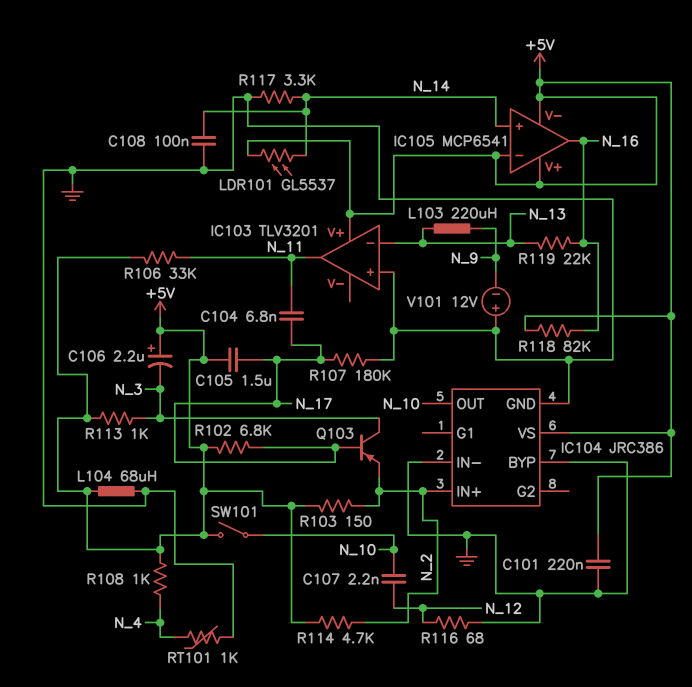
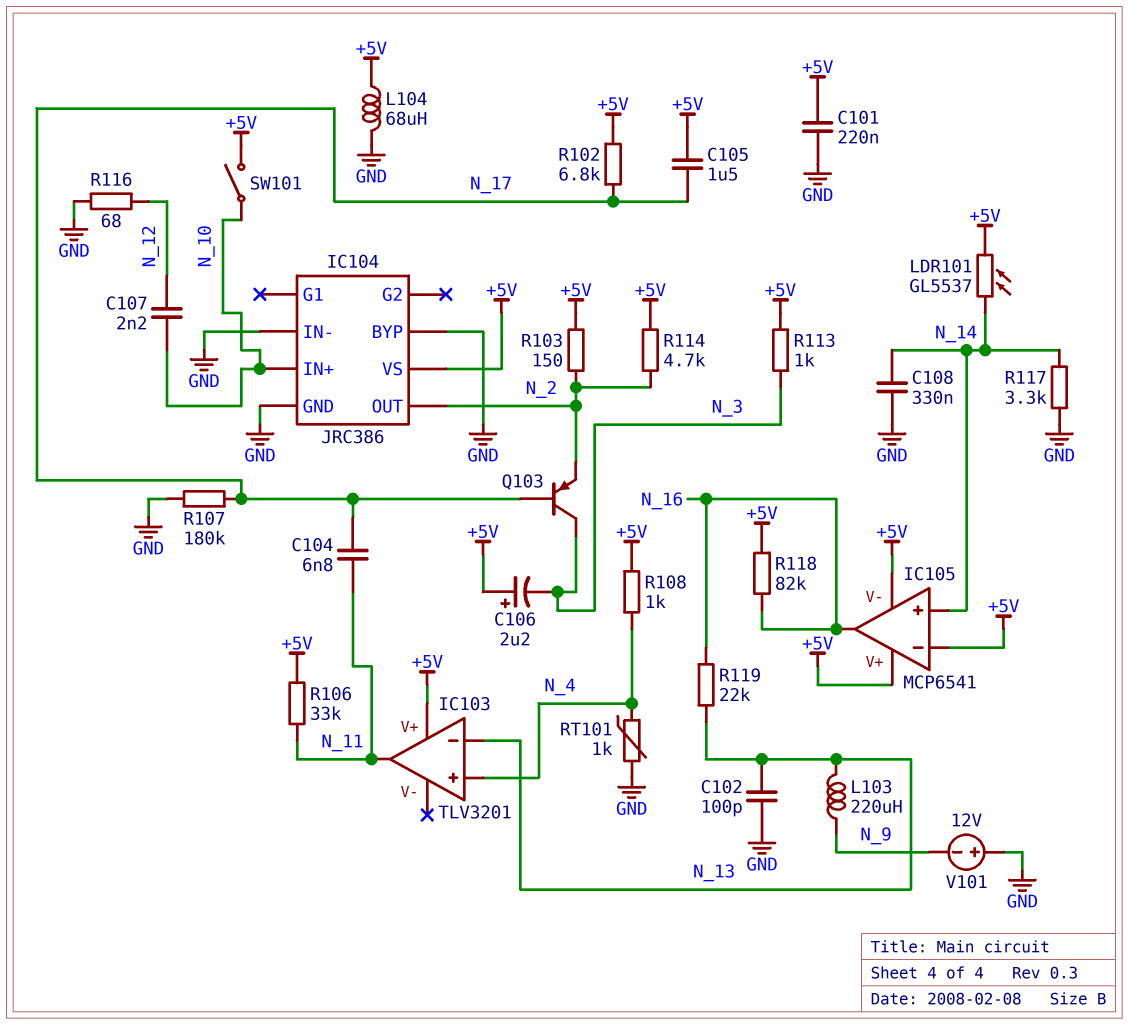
C102: none -> 100pF (GND, N_13)
C108: 100nF (GND, N_14) -> 330nF (GND, N_14)
IC103 pin in+: GND -> N_4
IC104 pin IN+: N_2 -> N_10
IC104 pin OUT: N_10 -> N_2

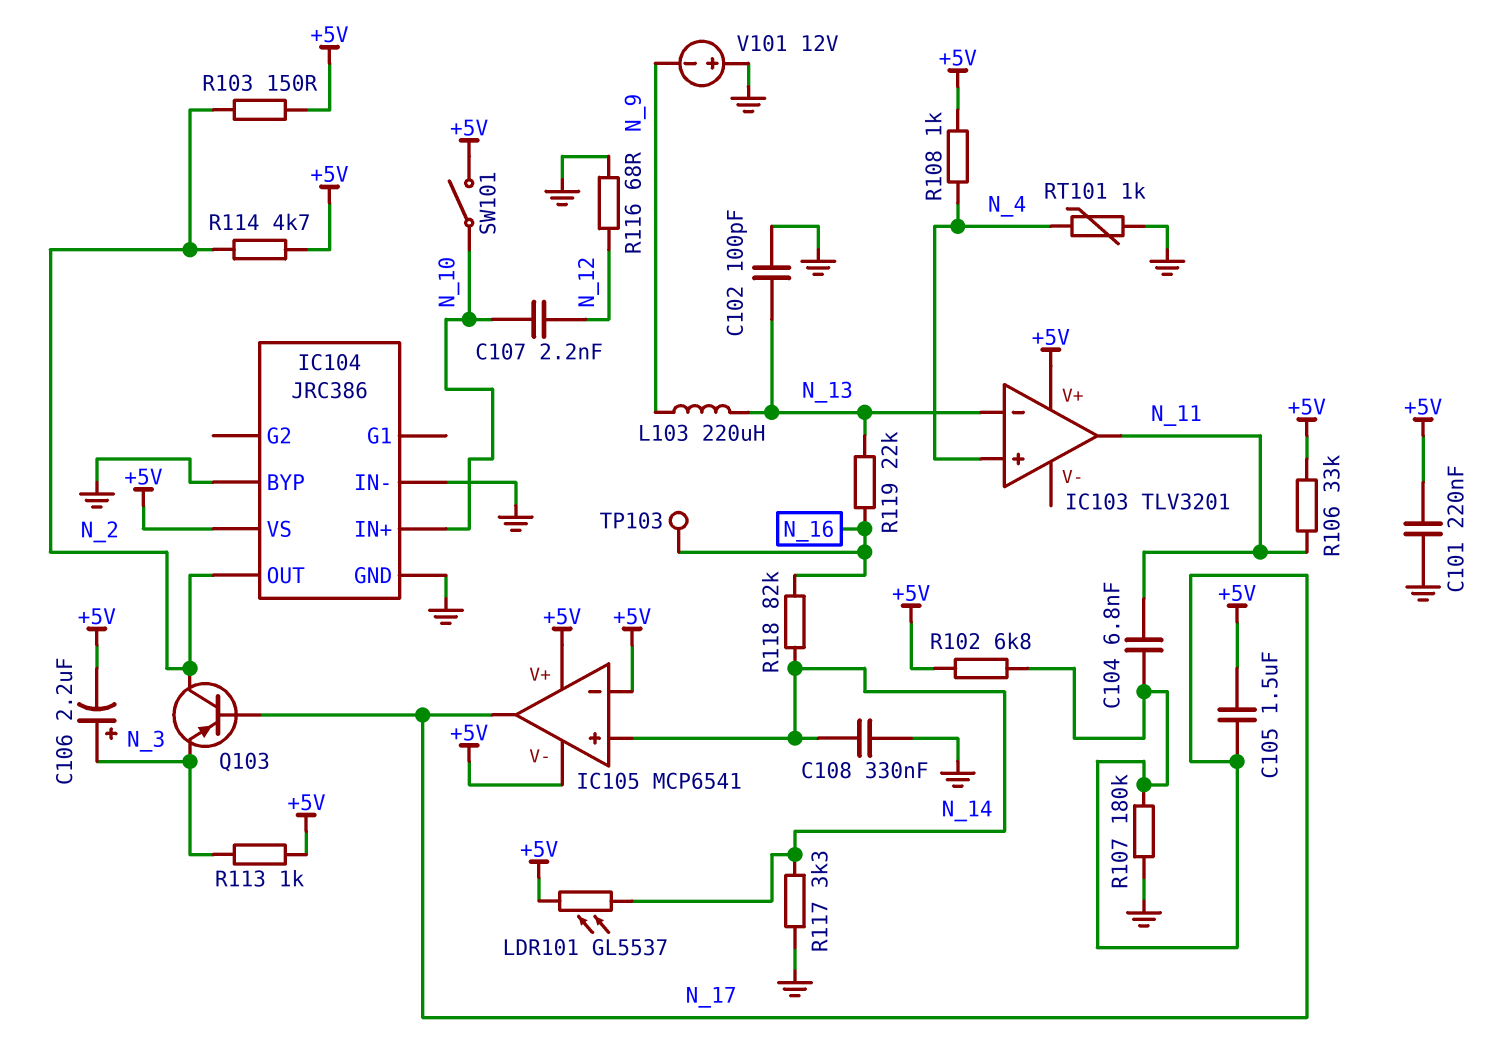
C106: 2.2uF (plus +5V, minus N_3) -> 2.2uF (plus N_3, minus +5V)
IC105 pin out: N_16 -> N_17
L104: 68uH (+5V, GND) -> none
Q103: PNP (B N_17, C N_3, E N_2) -> PNP (B N_17, C N_2, E N_3)
R118: 82k (+5V, N_16) -> 82k (N_14, N_16)
TP103: none -> test point (N_16)

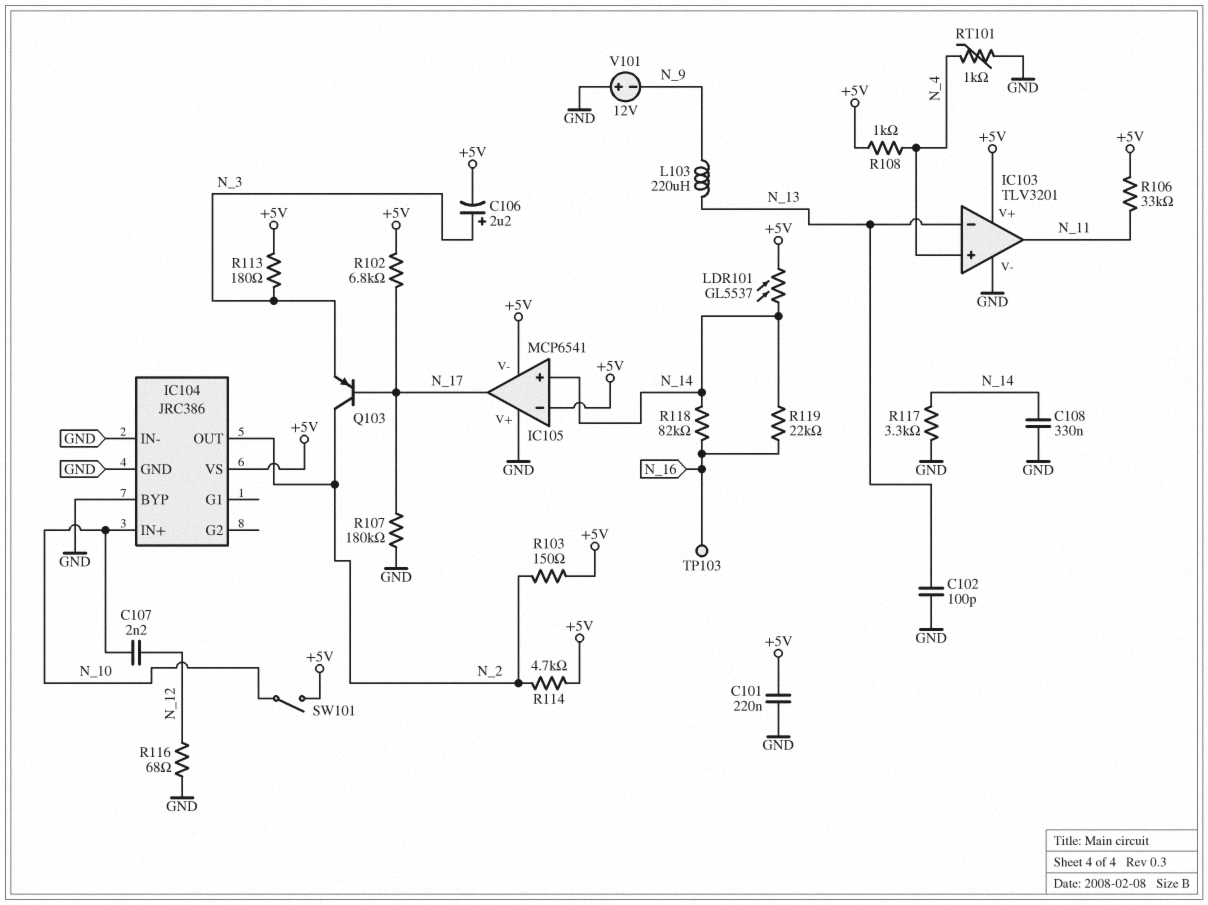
C104: 6.8nF (N_11, N_17) -> none
C105: 1.5uF (+5V, N_17) -> none
IC103 pin V-: none -> GND
IC105 pin V+: +5V -> GND
R113: 1k (+5V, N_3) -> 180 (+5V, N_3)
R119: 22k (N_13, N_16) -> 22k (N_14, N_16)

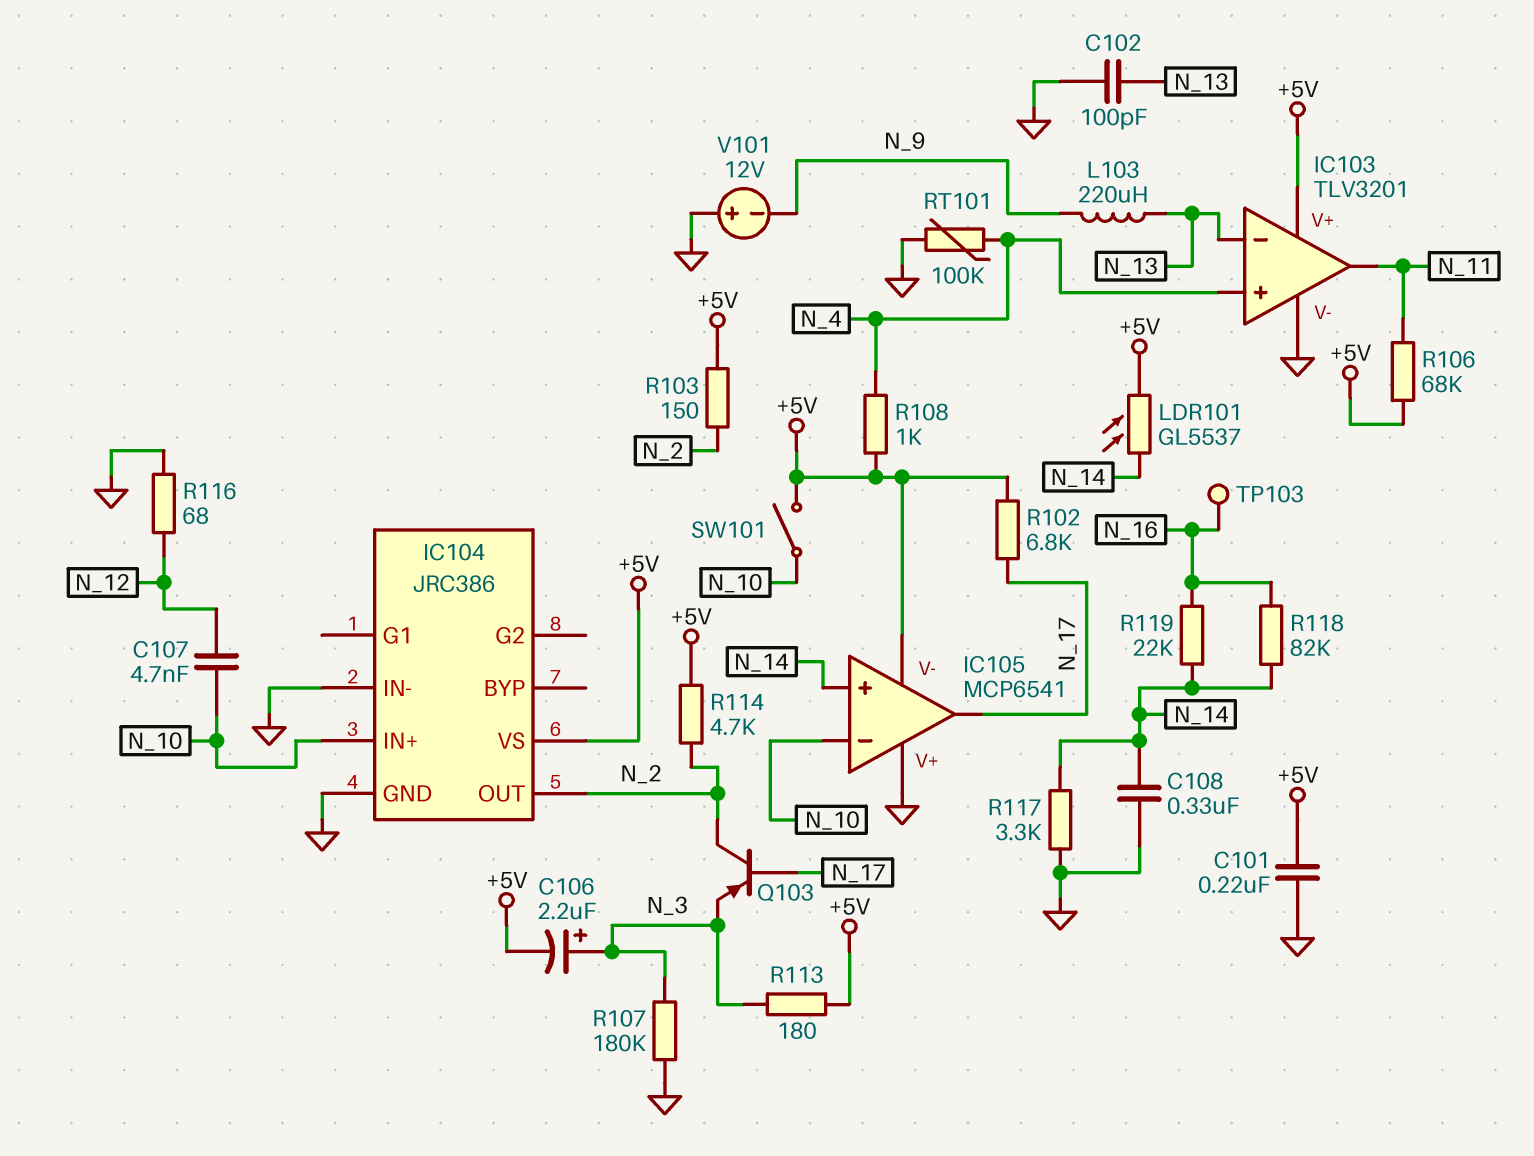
C107: 2.2nF (N_10, N_12) -> 4.7nF (N_10, N_12)
IC104 pin BYP: GND -> none
IC105 pin in-: +5V -> N_10
R106: 33k (+5V, N_11) -> 68k (+5V, N_11)
R107: 180k (GND, N_17) -> 180k (GND, N_3)
RT101: 1k (GND, N_4) -> 100k (GND, N_4)

